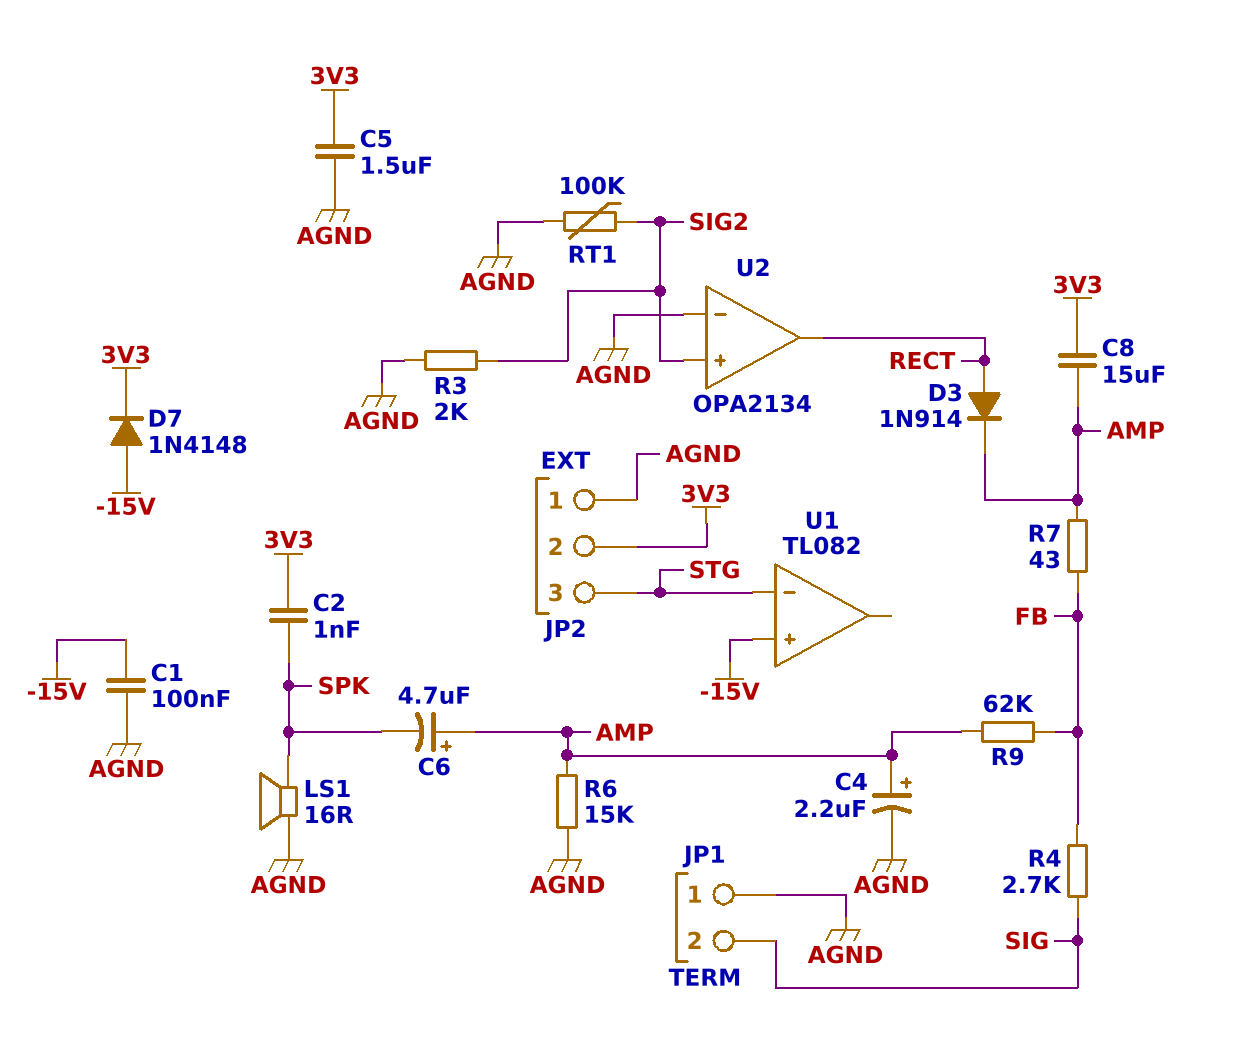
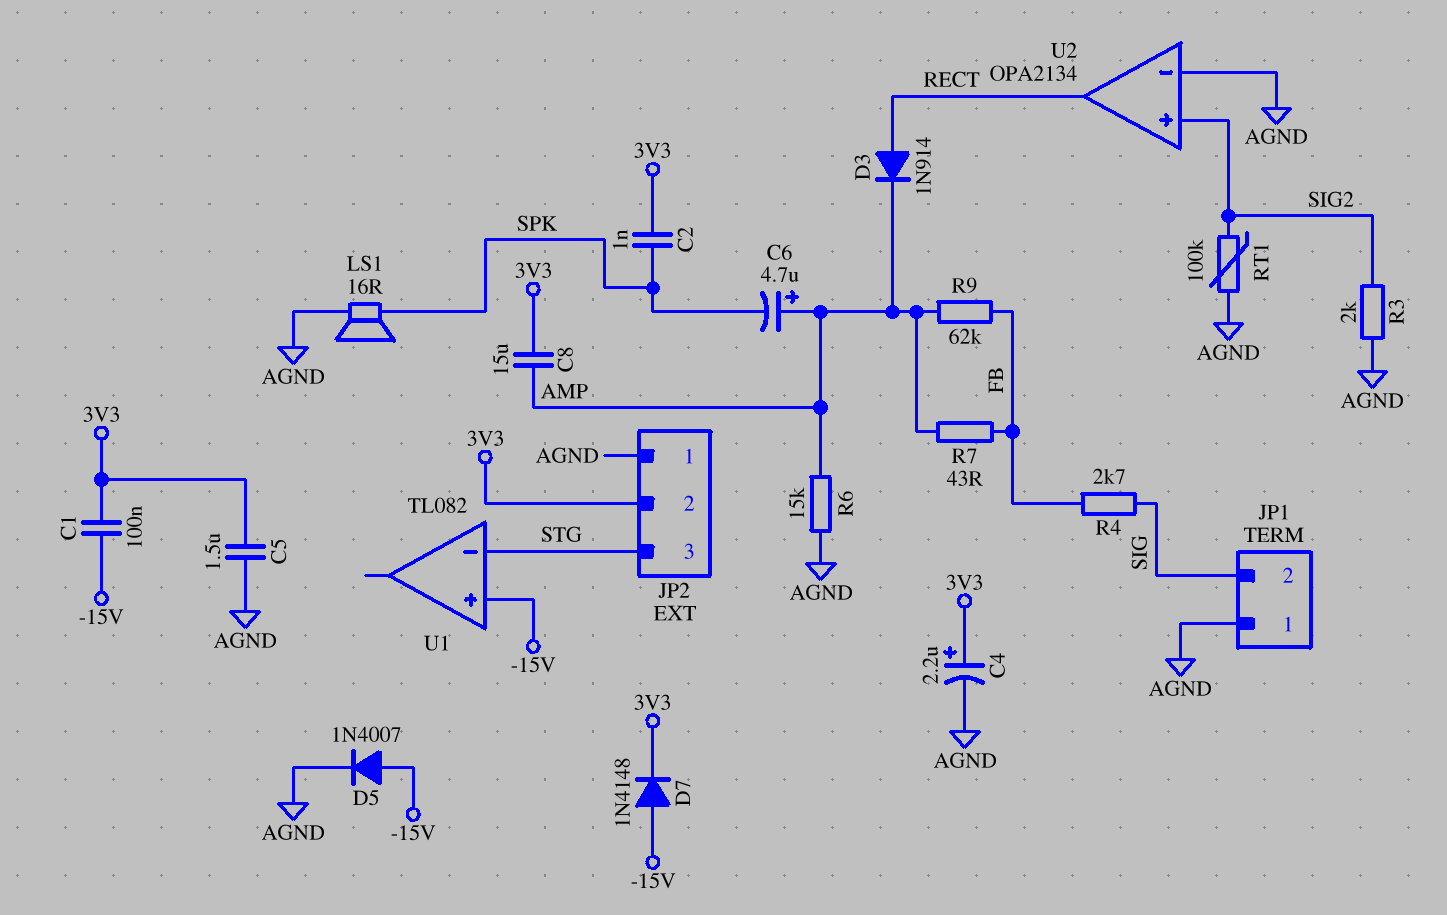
C1: 100nF (-15V, AGND) -> 100nF (-15V, 3V3)
C4: 2.2uF (plus AMP, minus AGND) -> 2.2uF (plus 3V3, minus AGND)
D5: none -> diode 1N4007 (A -15V, K AGND)

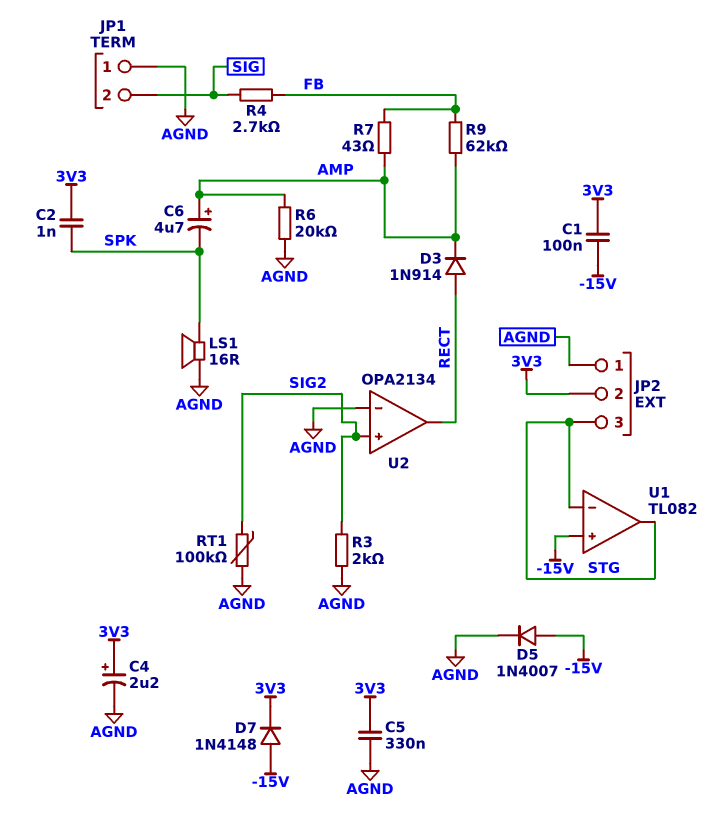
C5: 1.5uF (3V3, AGND) -> 330nF (3V3, AGND)
C8: 15uF (3V3, AMP) -> none
R6: 15k (AGND, AMP) -> 20k (AGND, AMP)
U1 pin out: none -> STG

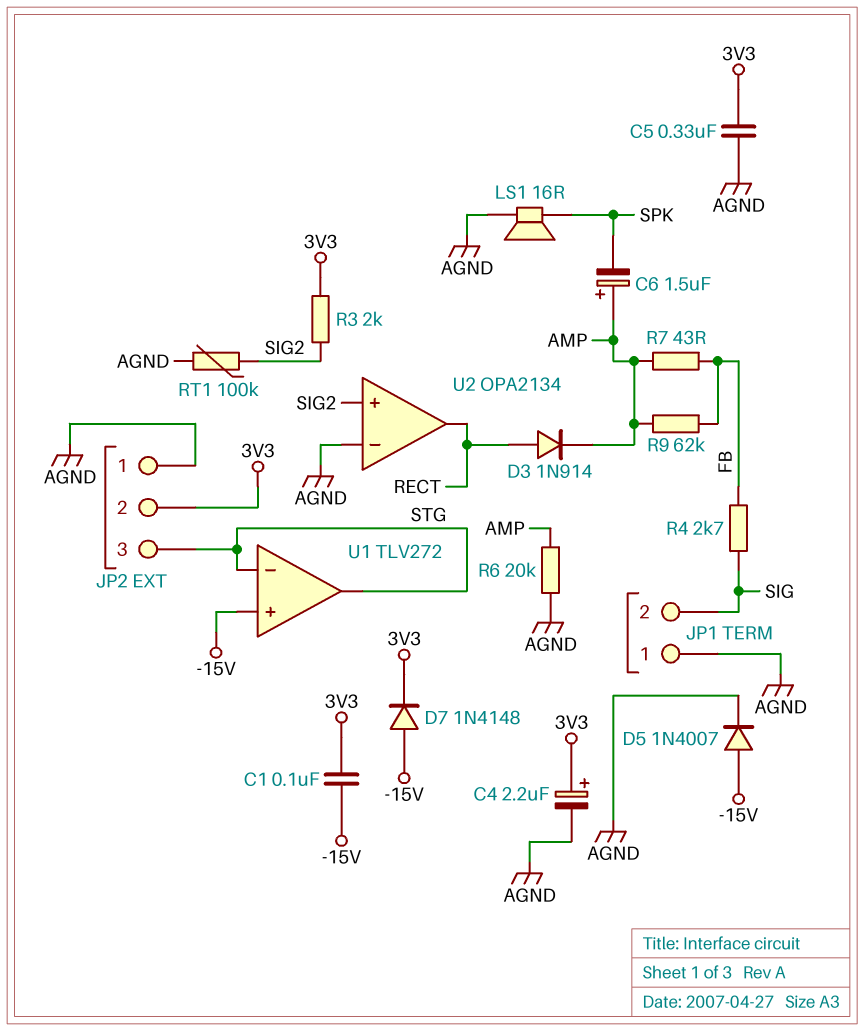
C2: 1nF (3V3, SPK) -> none
C6: 4.7uF (plus AMP, minus SPK) -> 1.5uF (plus AMP, minus SPK)
R3: 2k (AGND, SIG2) -> 2k (3V3, SIG2)
U1: TL082 -> TLV272

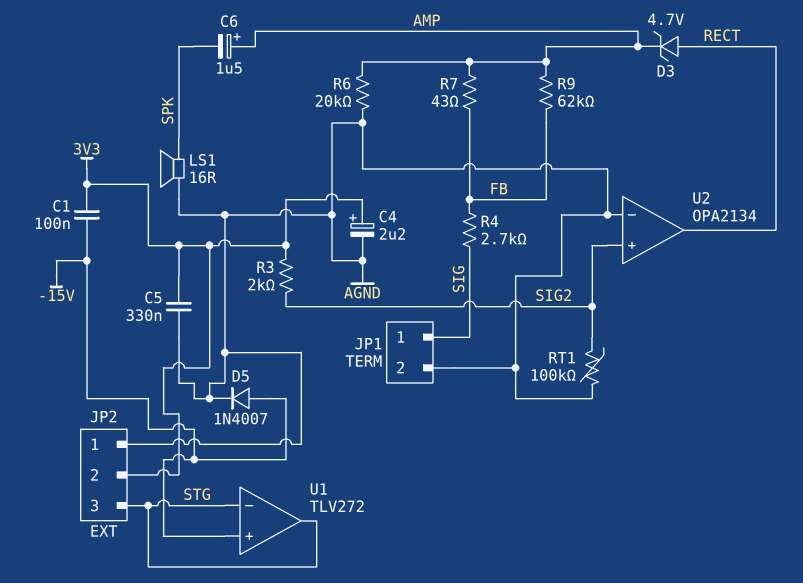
D3: diode 1N914 (A RECT, K AMP) -> zener 4.7V (A RECT, K AMP)
D7: diode 1N4148 (A -15V, K 3V3) -> none
JP1 pin 1: AGND -> SIG
JP1 pin 2: SIG -> AGND

